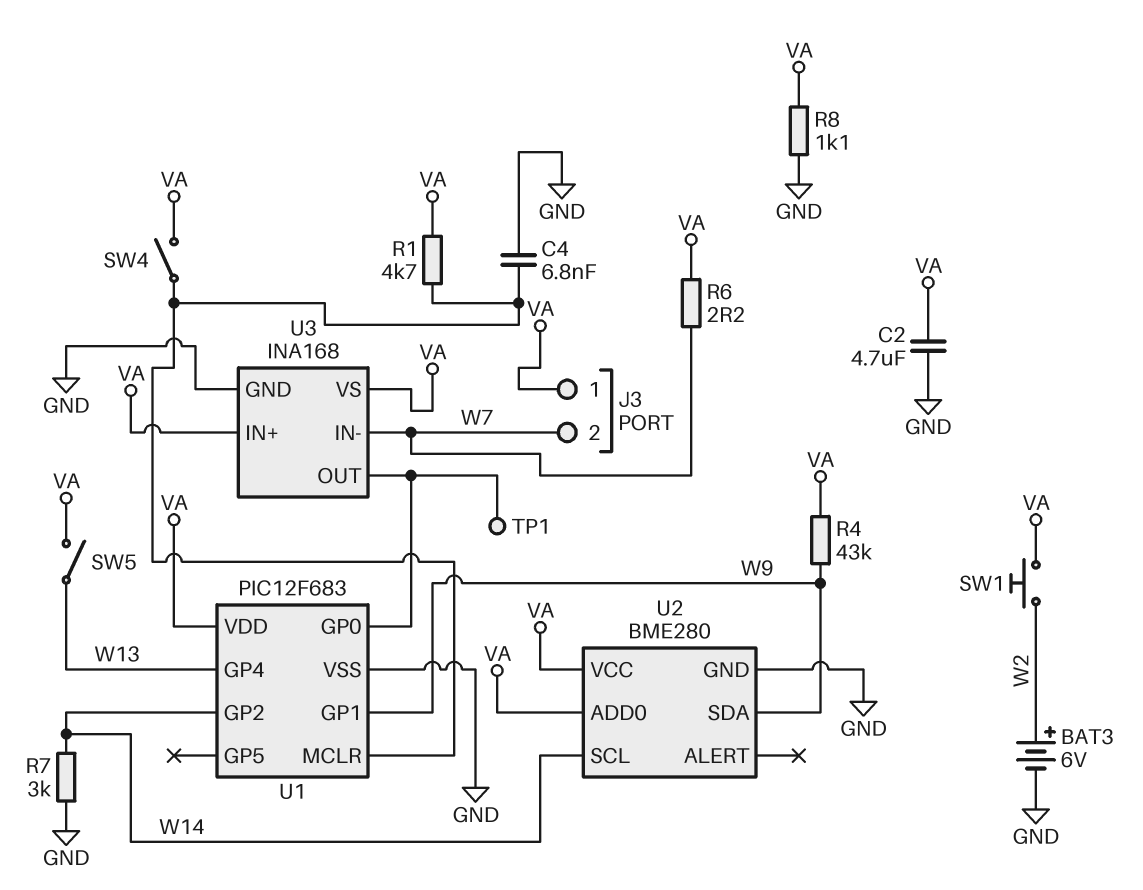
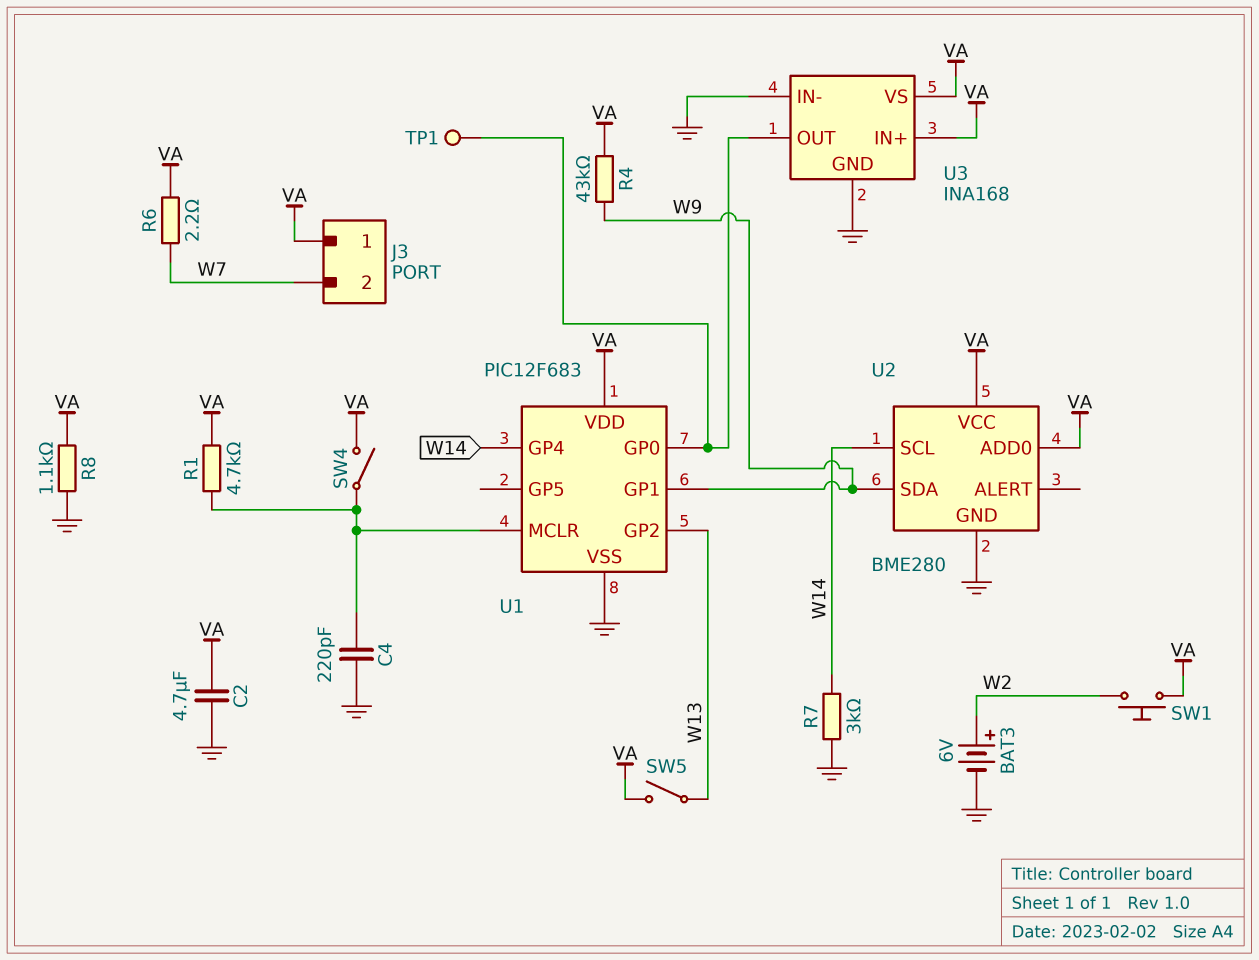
C4: 6.8nF (GND, U1/MCLR) -> 220pF (GND, U1/MCLR)
U1 pin GP2: W14 -> W13
U1 pin GP4: W13 -> W14
U3 pin IN-: W7 -> GND

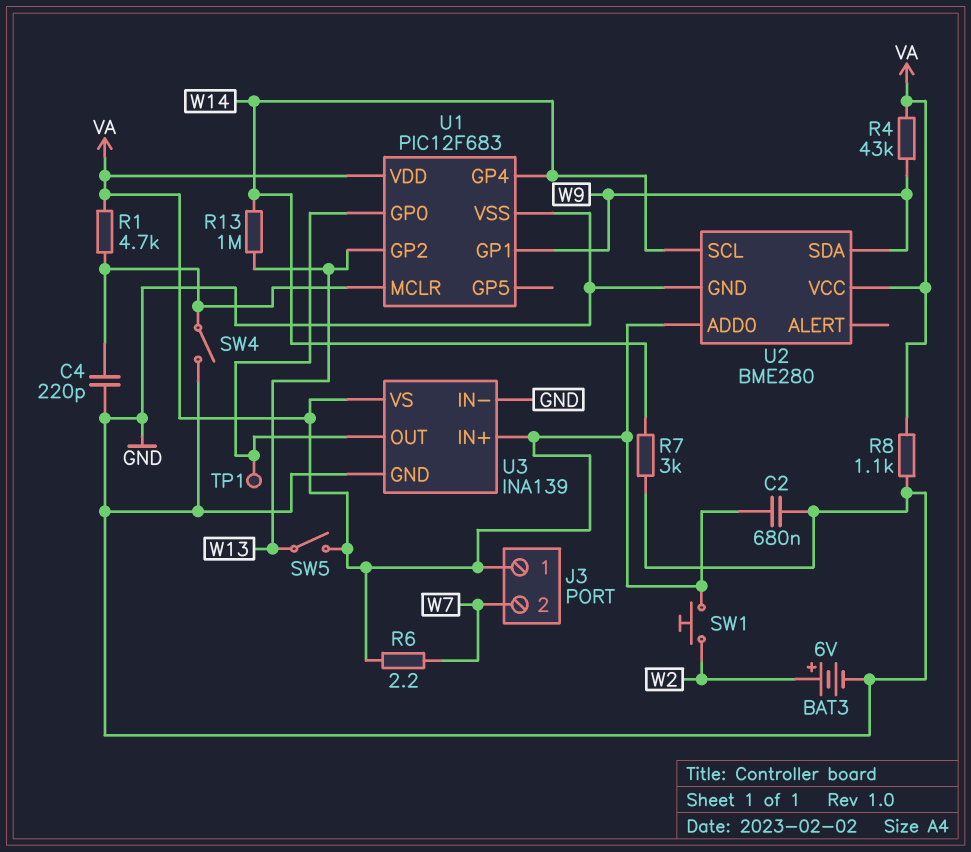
C2: 4.7uF (GND, VA) -> 680nF (GND, VA)
R13: none -> 1M (W13, W14)
SW4: switch (U1/MCLR, VA) -> switch (GND, U1/MCLR)
U3: INA168 -> INA139

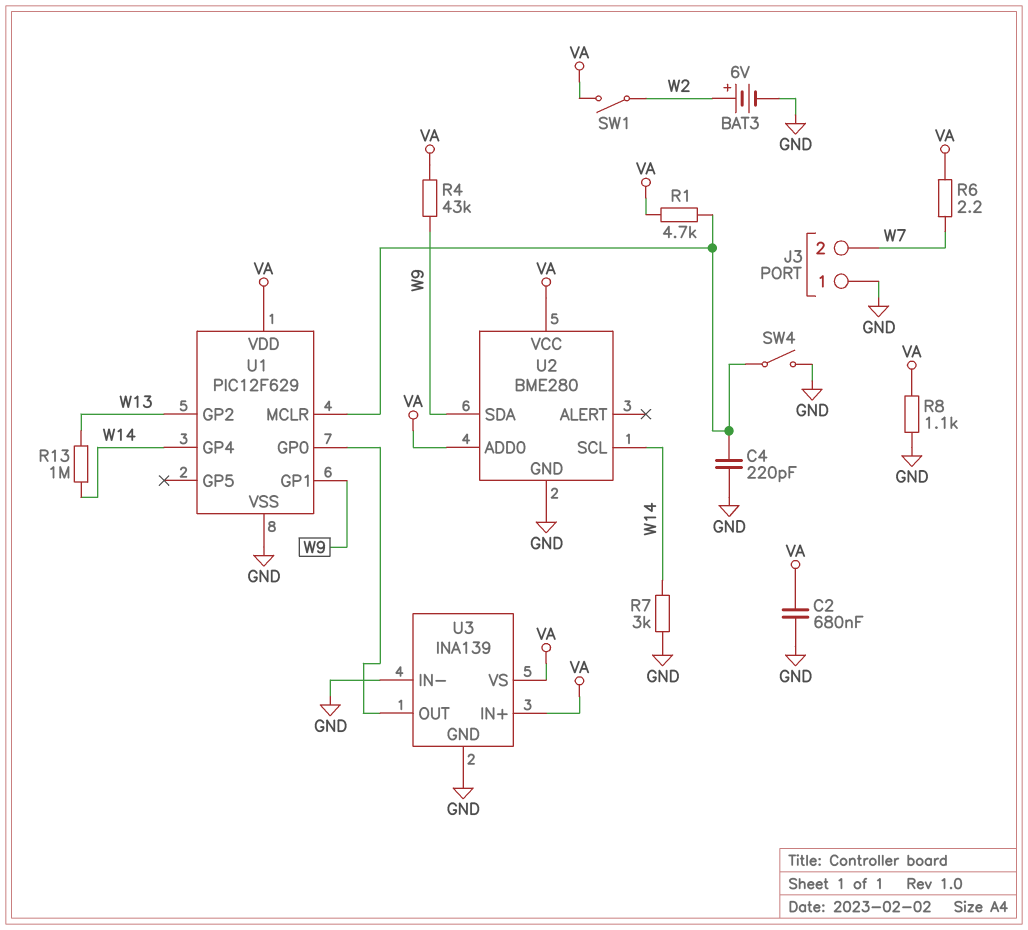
J3 pin 1: VA -> GND
SW1: button (VA, W2) -> switch (VA, W2)
SW5: switch (VA, W13) -> none
TP1: test point (U1/GP0) -> none
U1: PIC12F683 -> PIC12F629

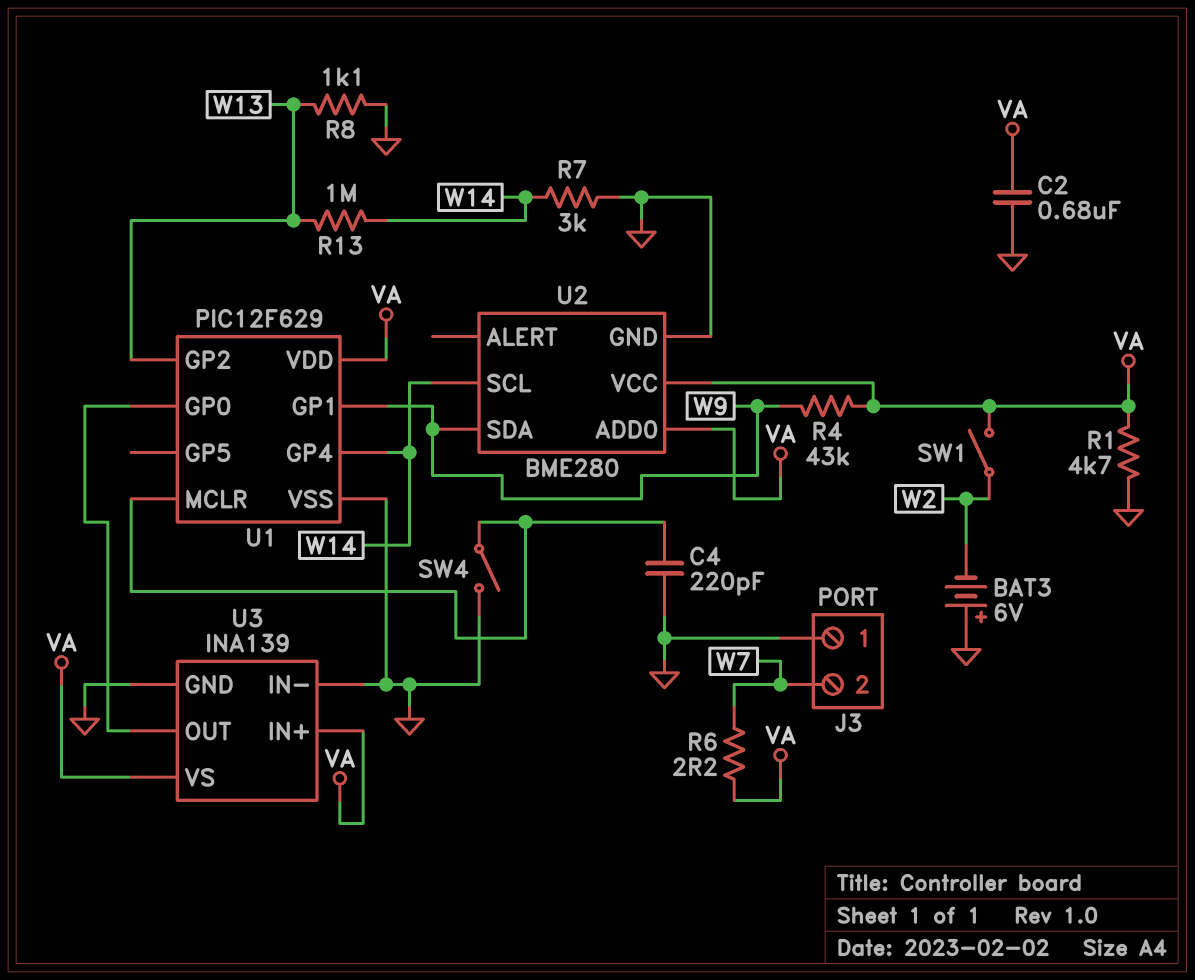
BAT3: 6V (plus W2, minus GND) -> 6V (plus GND, minus W2)
R1: 4.7k (U1/MCLR, VA) -> 4.7k (GND, VA)
R8: 1.1k (GND, VA) -> 1.1k (GND, W13)

